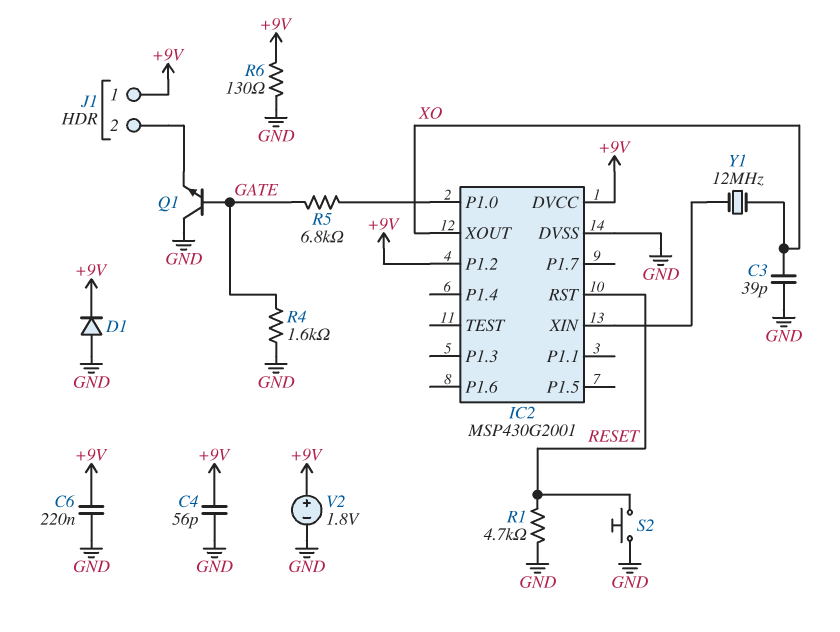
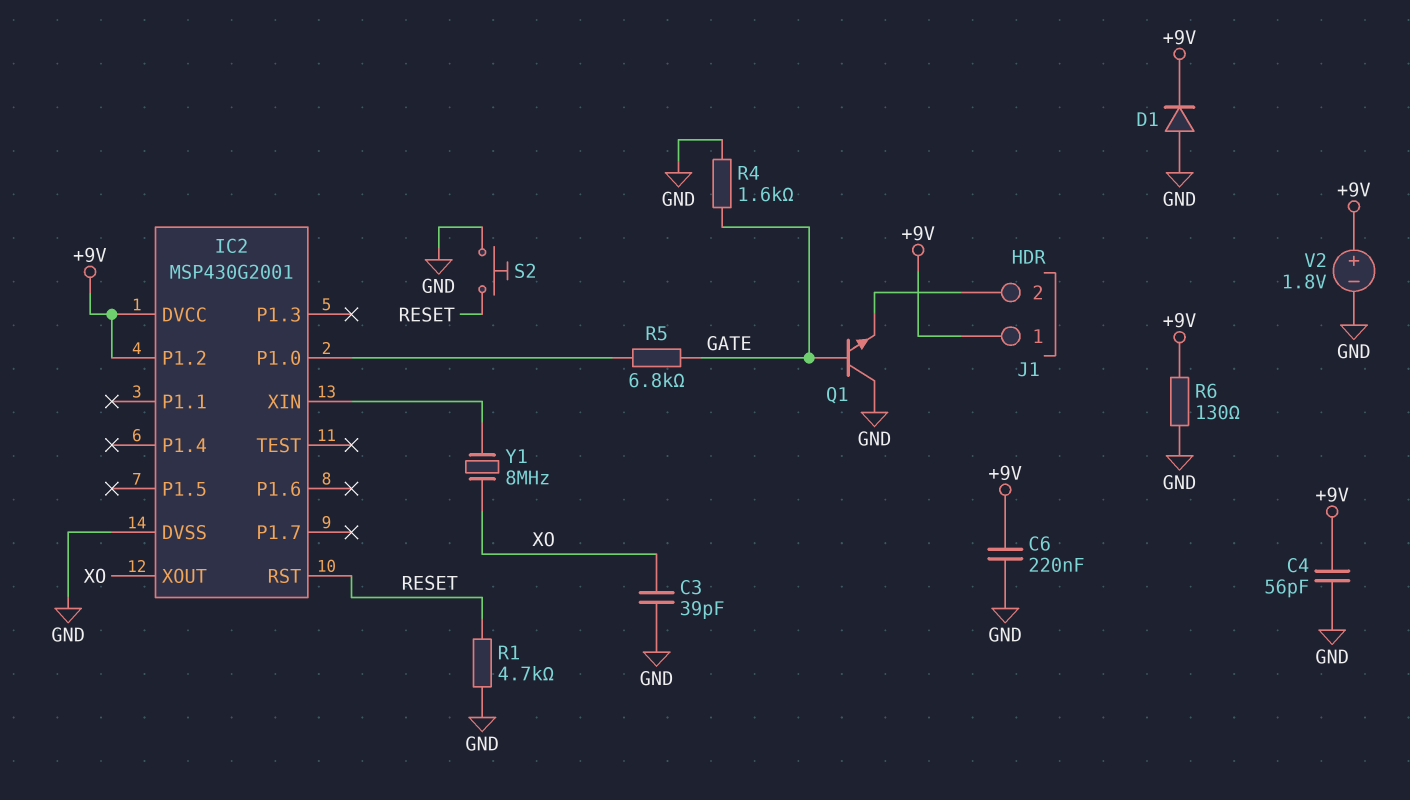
Y1: 12MHz (IC2/XIN, XO) -> 8MHz (IC2/XIN, XO)

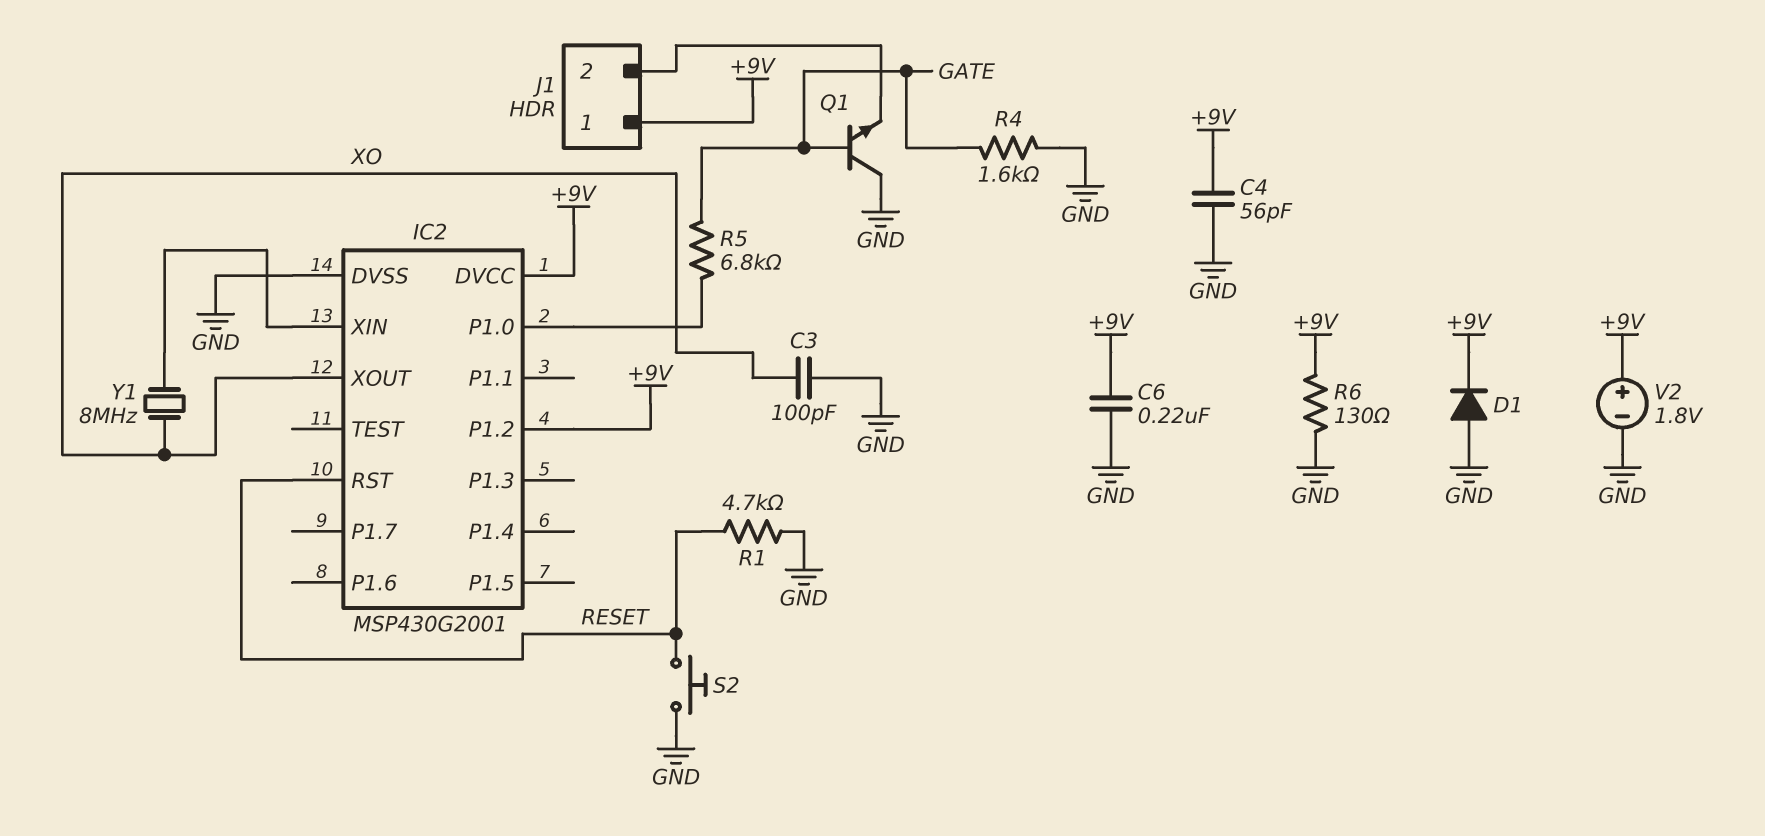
C3: 39pF (GND, XO) -> 100pF (GND, XO)

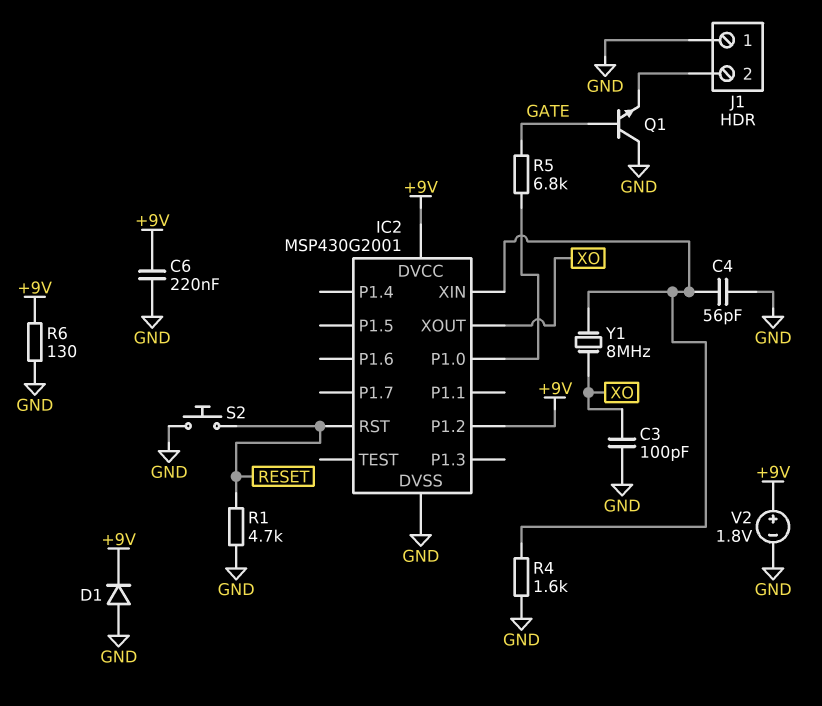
C4: 56pF (+9V, GND) -> 56pF (GND, IC2/XIN)
J1 pin 1: +9V -> GND
R4: 1.6k (GATE, GND) -> 1.6k (GND, IC2/XIN)

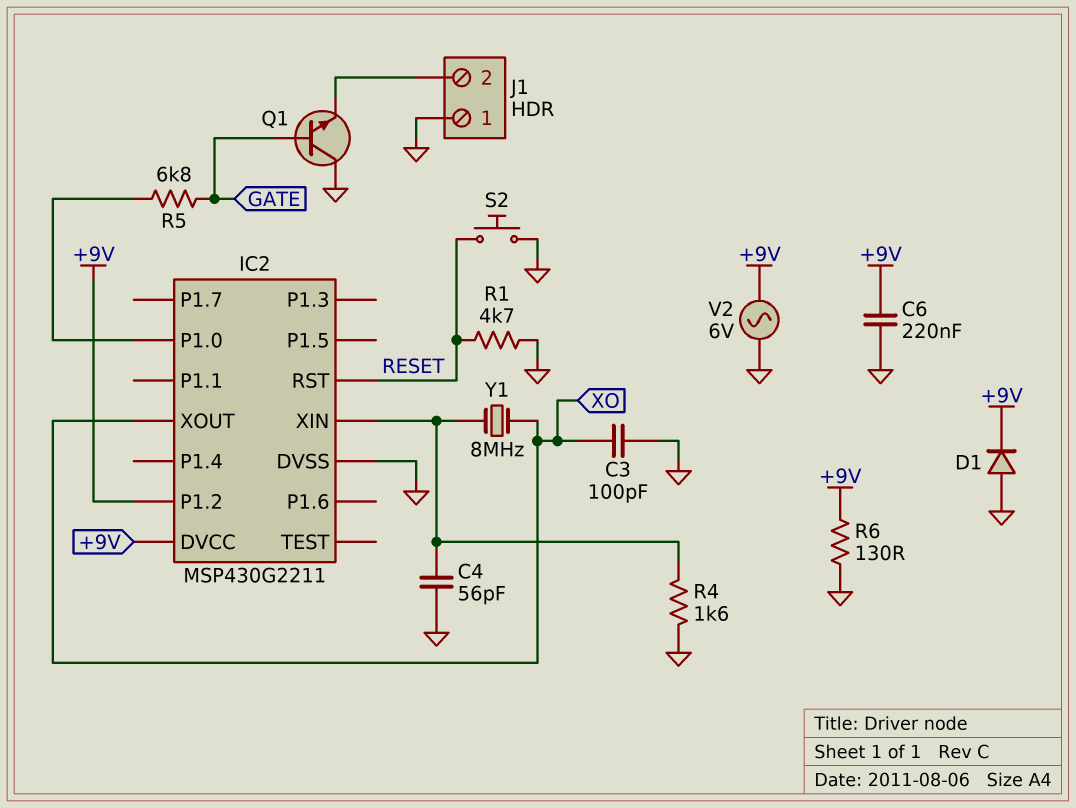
IC2: MSP430G2001 -> MSP430G2211
V2: 1.8V (plus +9V, minus GND) -> AC 6V (+9V, GND)

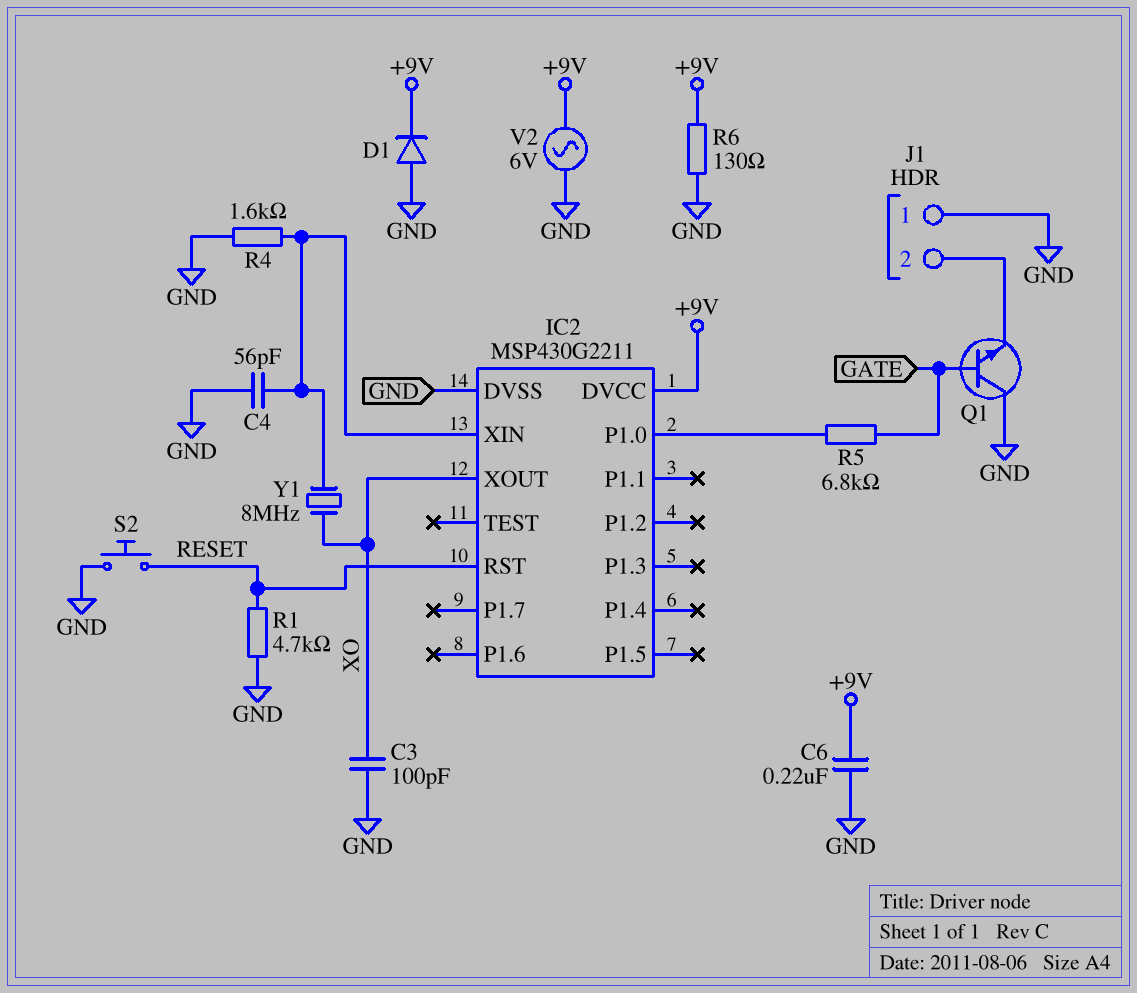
IC2 pin P1.2: +9V -> none

